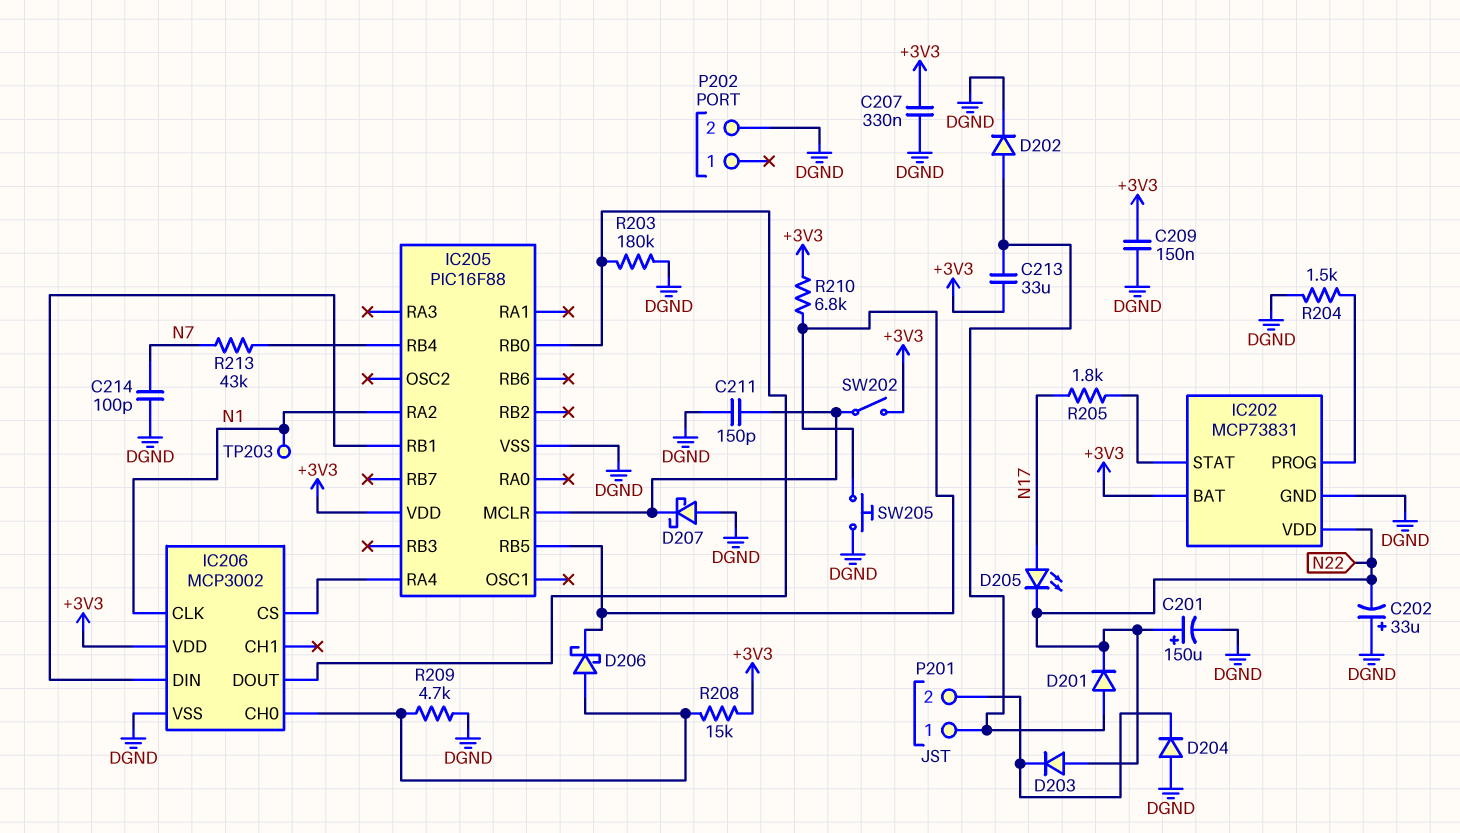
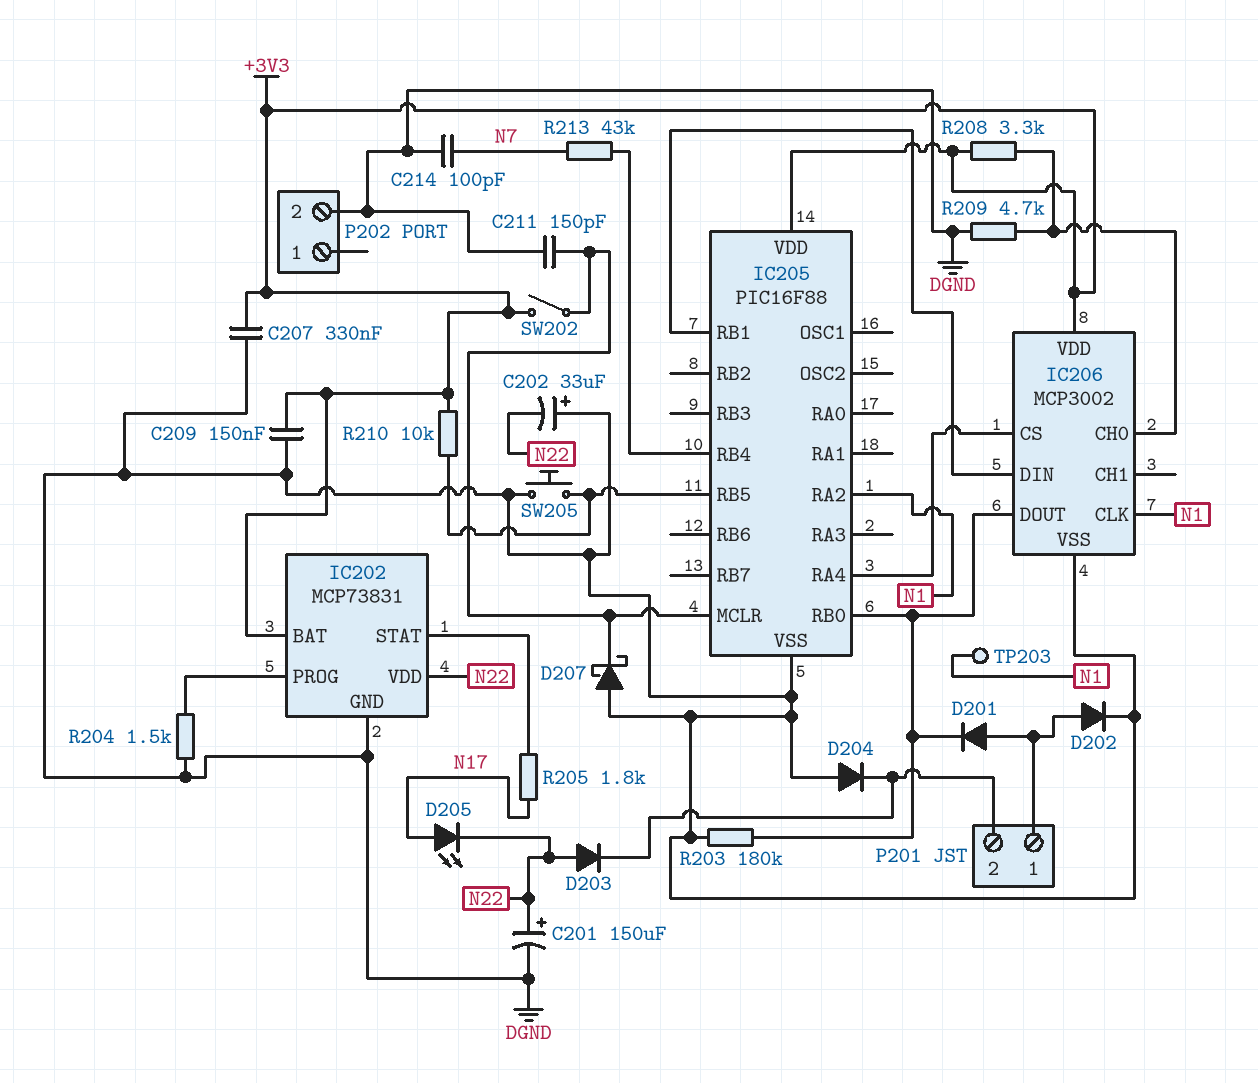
C213: 33uF (+3V3, P201/1) -> none
D201: diode (A P201/1, K N22) -> diode (A P201/1, K IC205/RB0)
D206: schottky (A IC206/CH0, K IC205/RB5) -> none
R208: 15k (+3V3, IC206/CH0) -> 3.3k (+3V3, IC206/CH0)
R210: 6.8k (+3V3, IC205/RB5) -> 10k (+3V3, IC205/RB5)

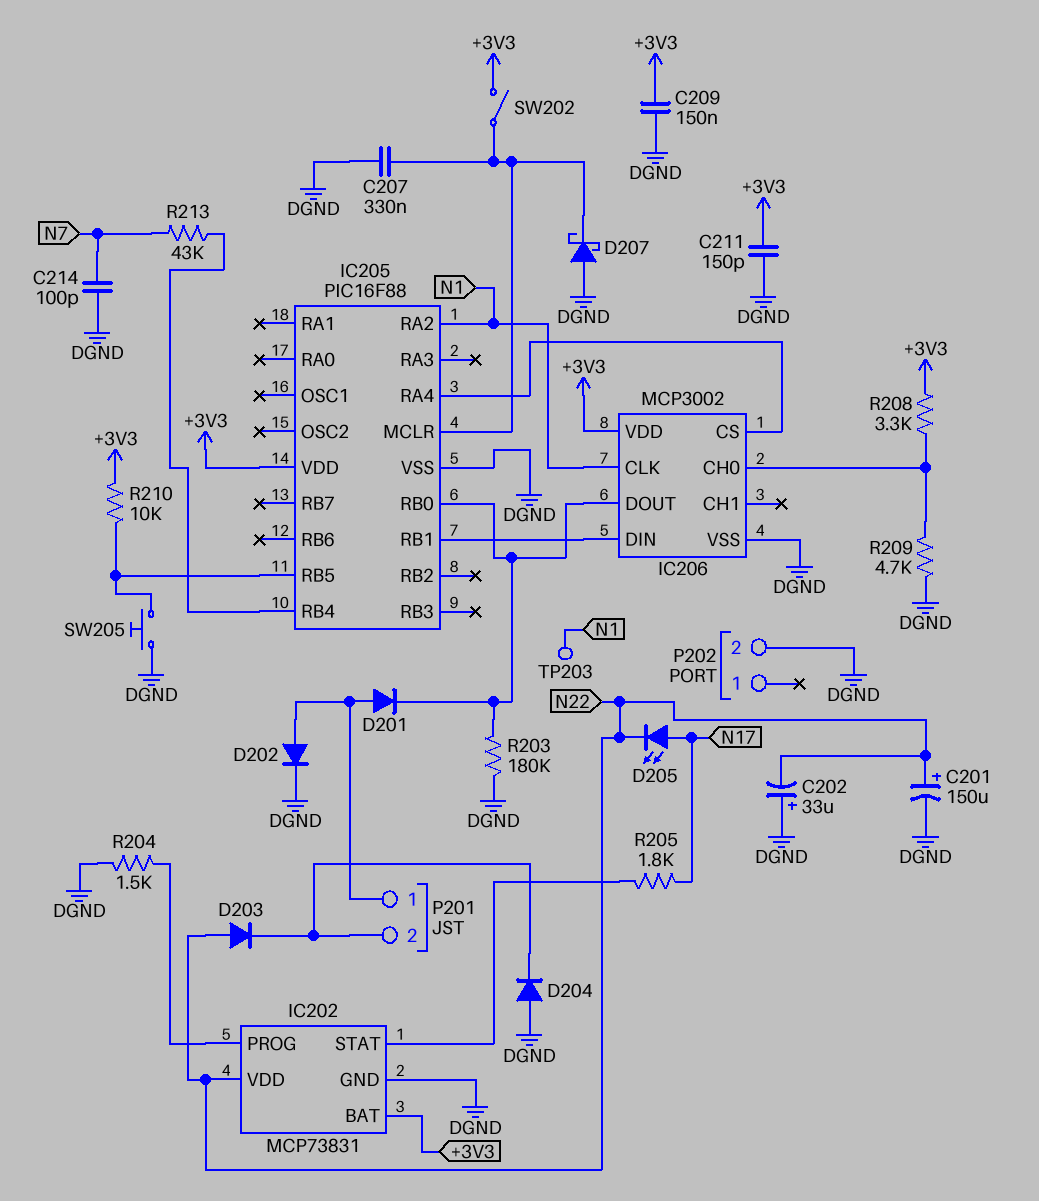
C207: 330nF (+3V3, DGND) -> 330nF (DGND, IC205/MCLR)
C211: 150pF (DGND, IC205/MCLR) -> 150pF (+3V3, DGND)

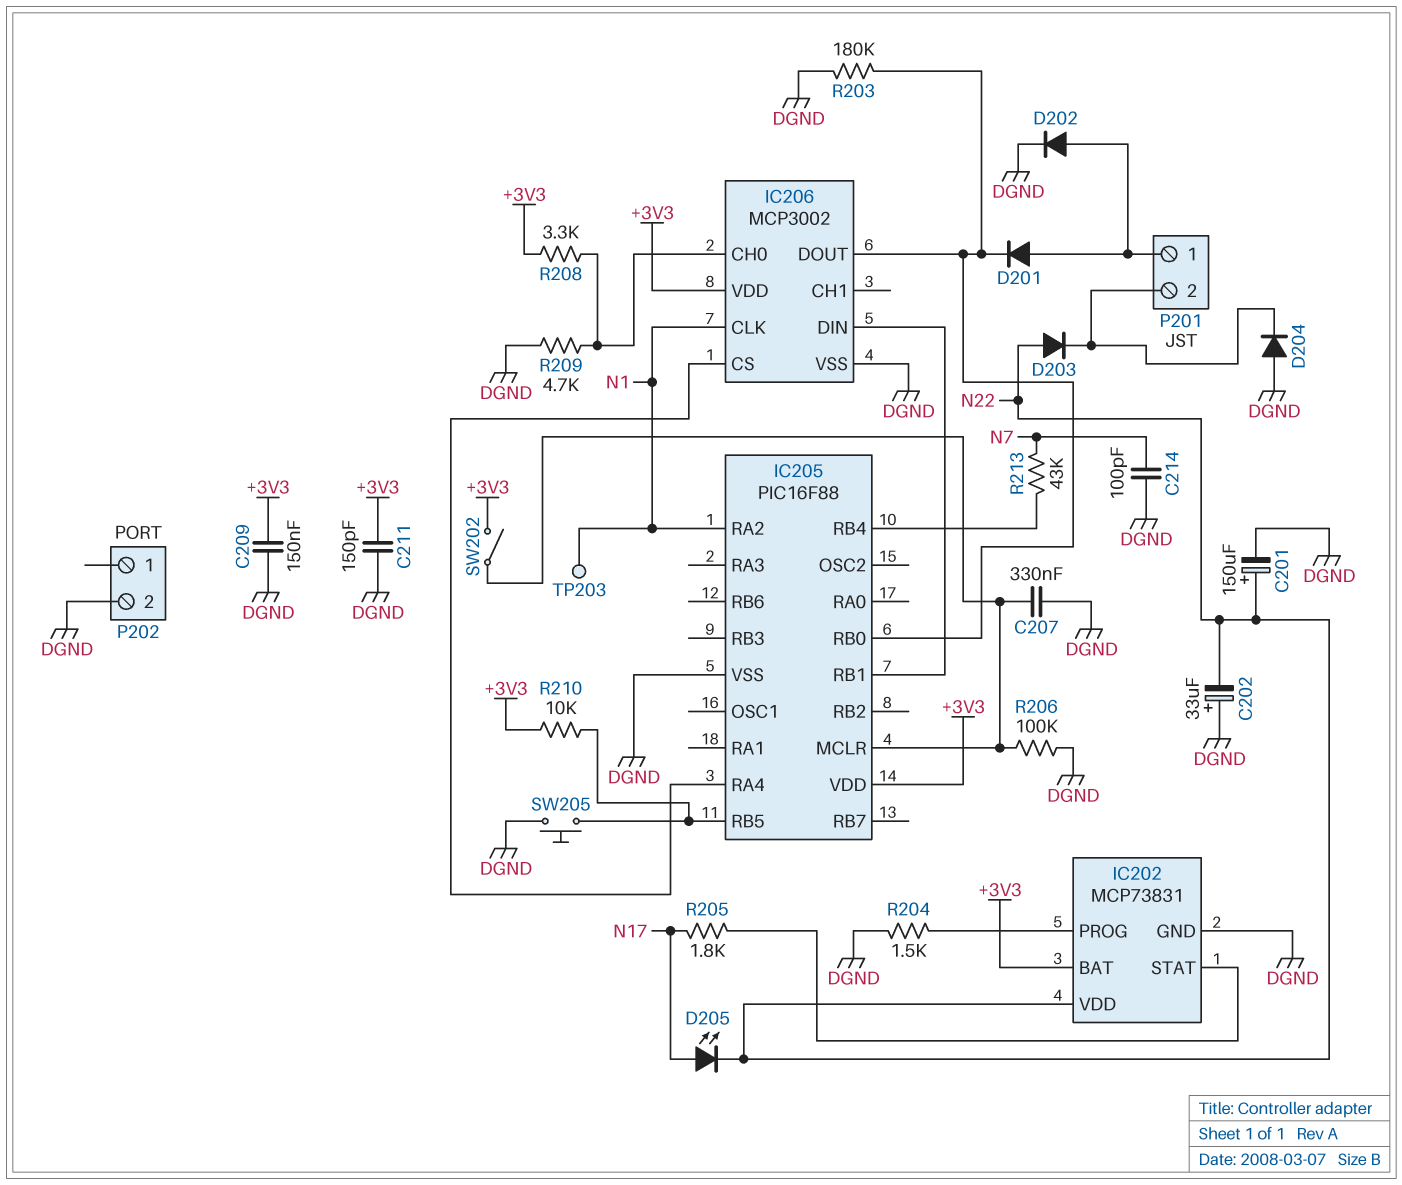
D207: schottky (A DGND, K IC205/MCLR) -> none
R206: none -> 100k (DGND, IC205/MCLR)

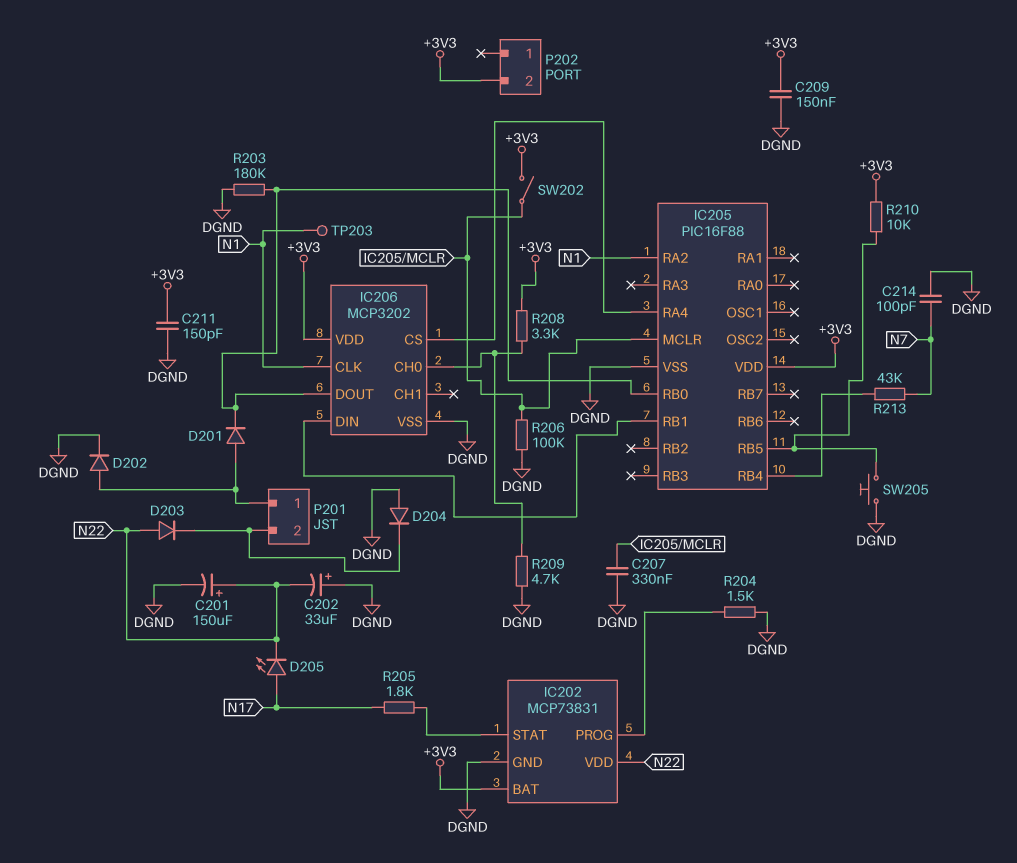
IC206: MCP3002 -> MCP3202
P202 pin 2: DGND -> +3V3

